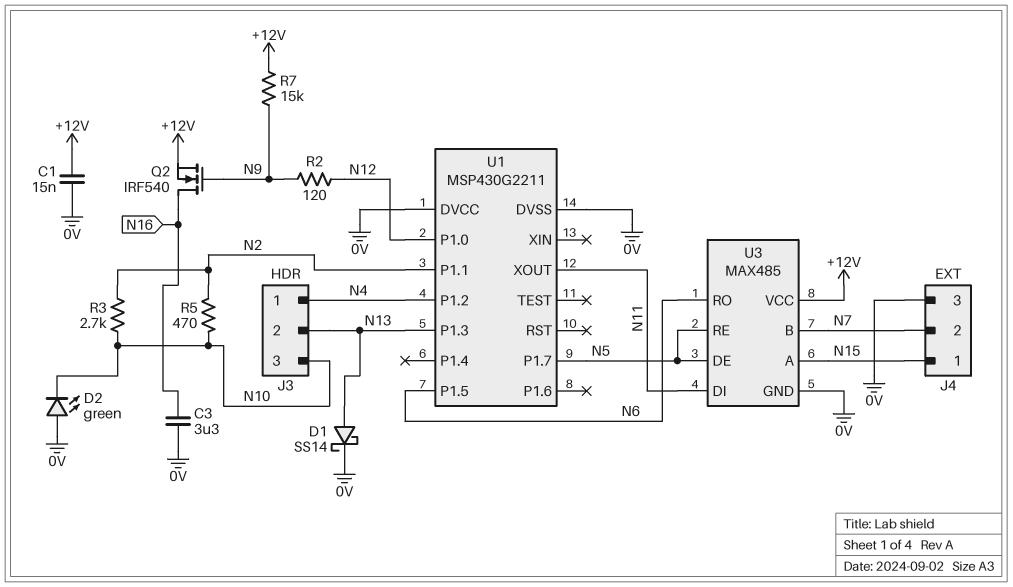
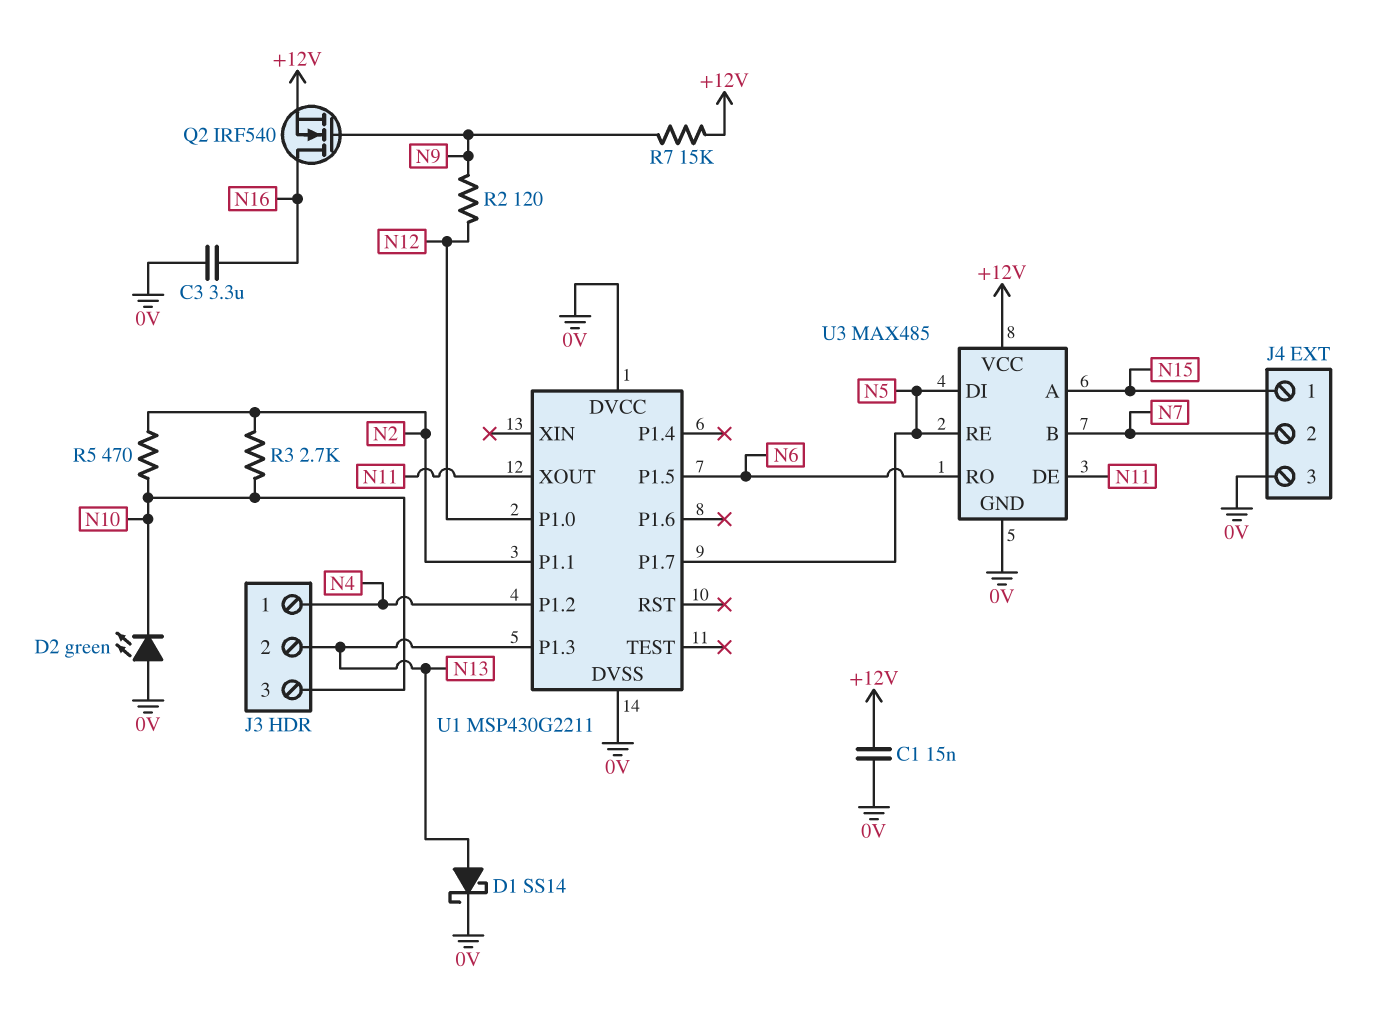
U3 pin DE: N5 -> N11
U3 pin DI: N11 -> N5

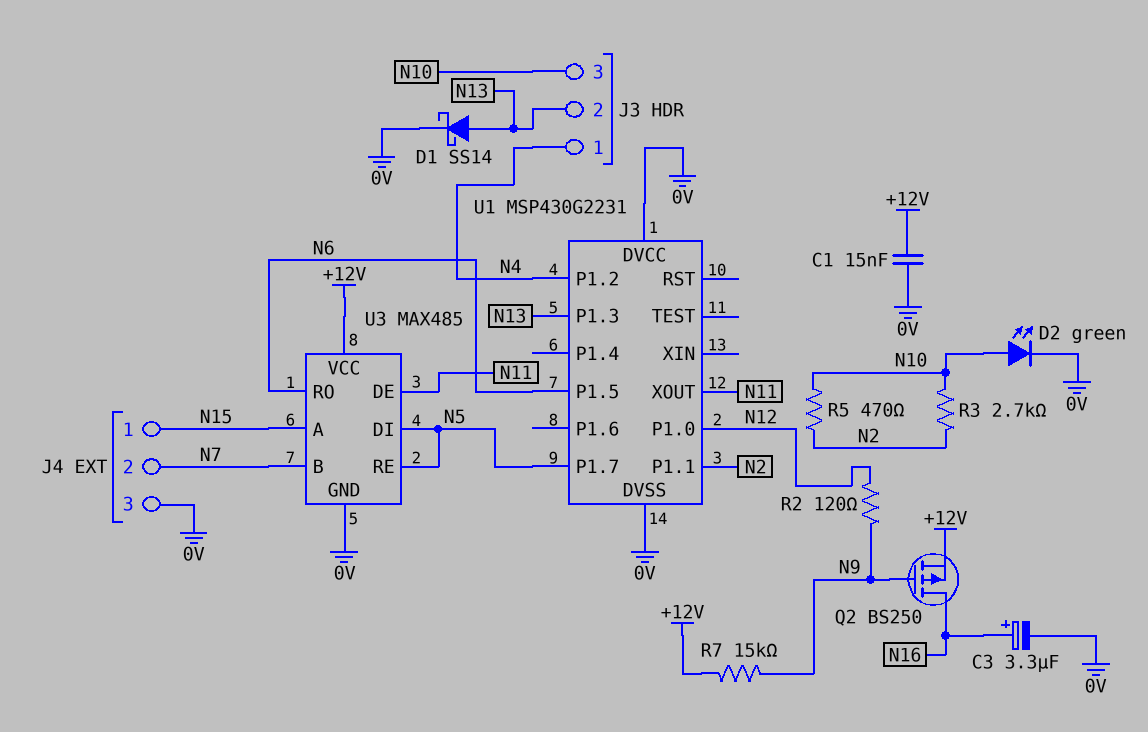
C3: 3.3uF (0V, N16) -> 3.3uF (plus N16, minus 0V)
D2: LED green (A 0V, K N10) -> LED green (A N10, K 0V)
Q2: NMOS IRF540 (G N9, D N16, S +12V) -> PMOS BS250 (G N9, D N16, S +12V)
U1: MSP430G2211 -> MSP430G2231

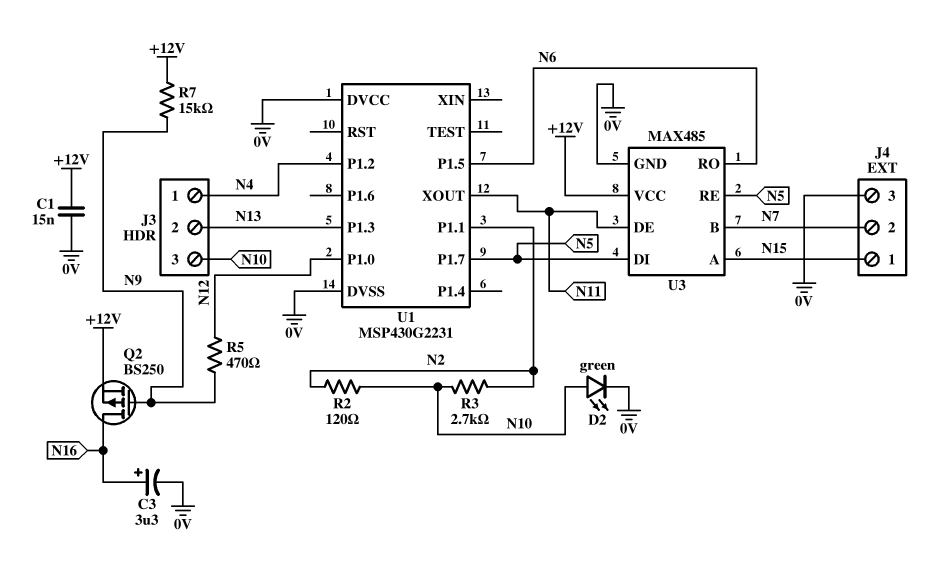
D1: schottky SS14 (A N13, K 0V) -> none
R2: 120 (N9, N12) -> 120 (N2, N10)
R5: 470 (N2, N10) -> 470 (N9, N12)

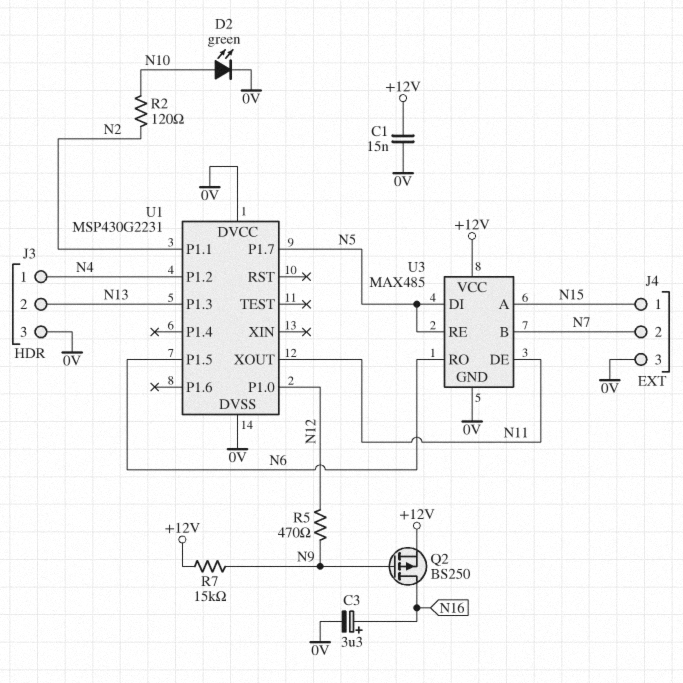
J3 pin 3: N10 -> 0V
R3: 2.7k (N2, N10) -> none

